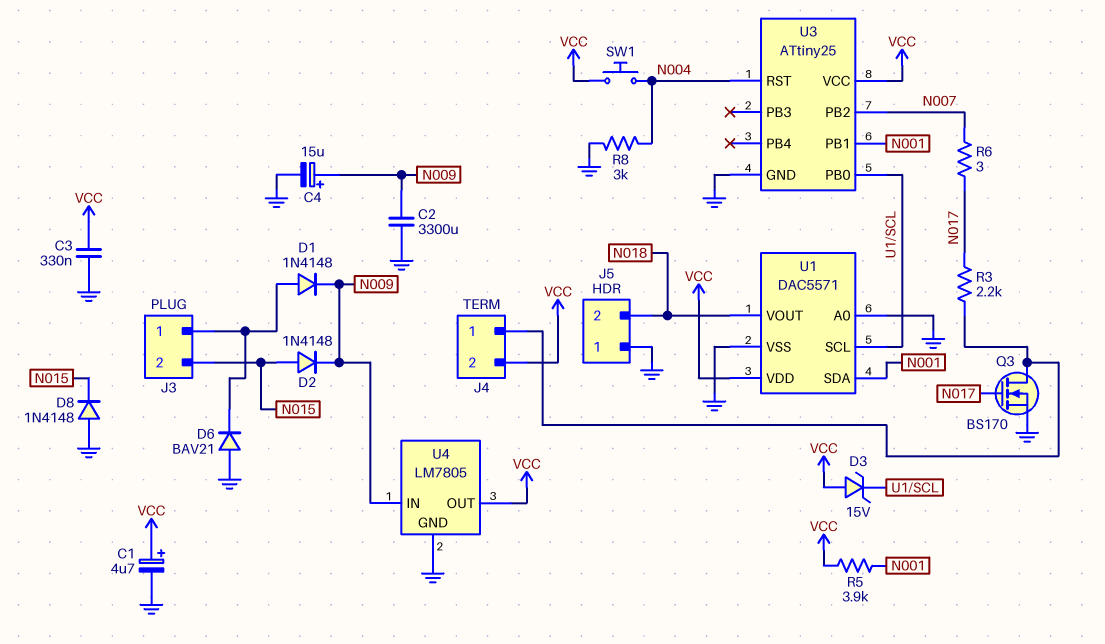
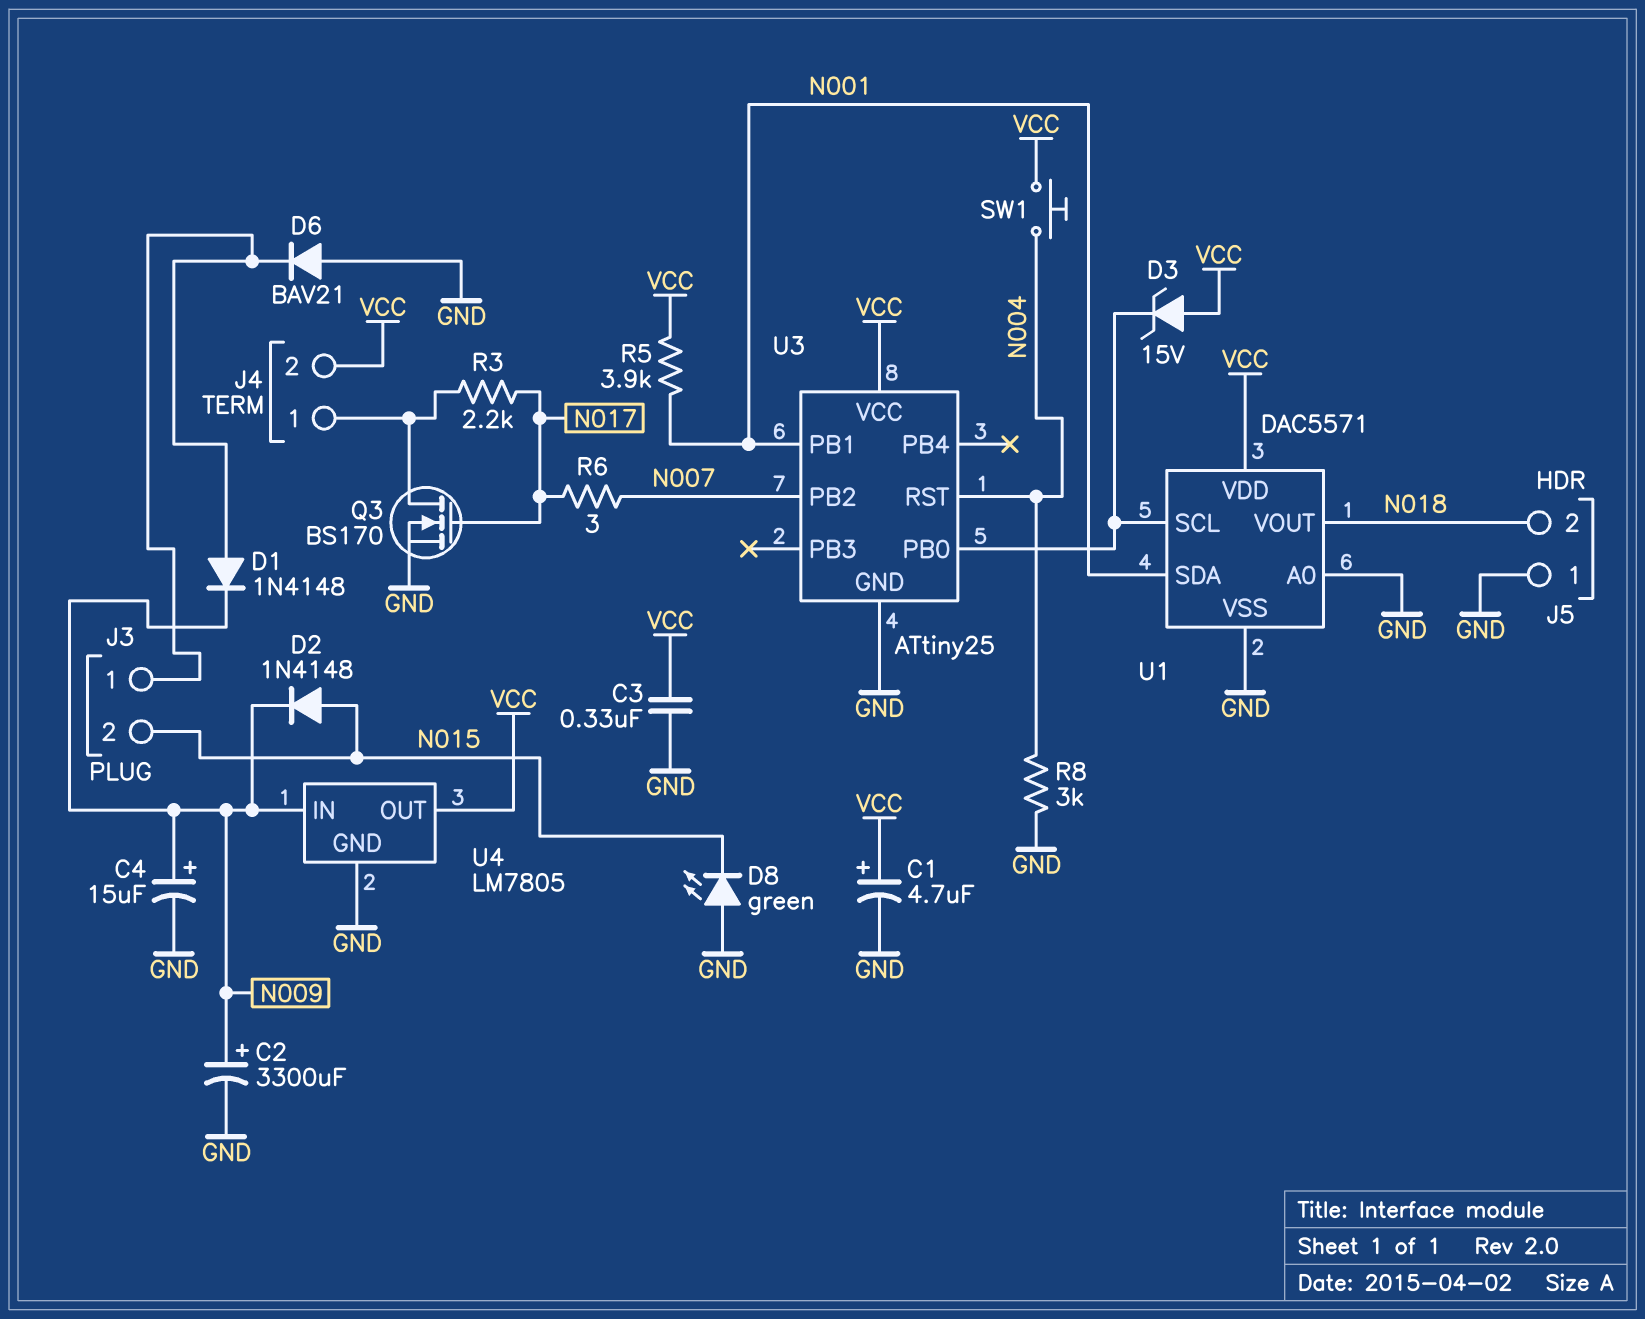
C2: 3300uF (GND, N009) -> 3300uF (plus N009, minus GND)
D8: diode 1N4148 (A GND, K N015) -> LED green (A GND, K N015)

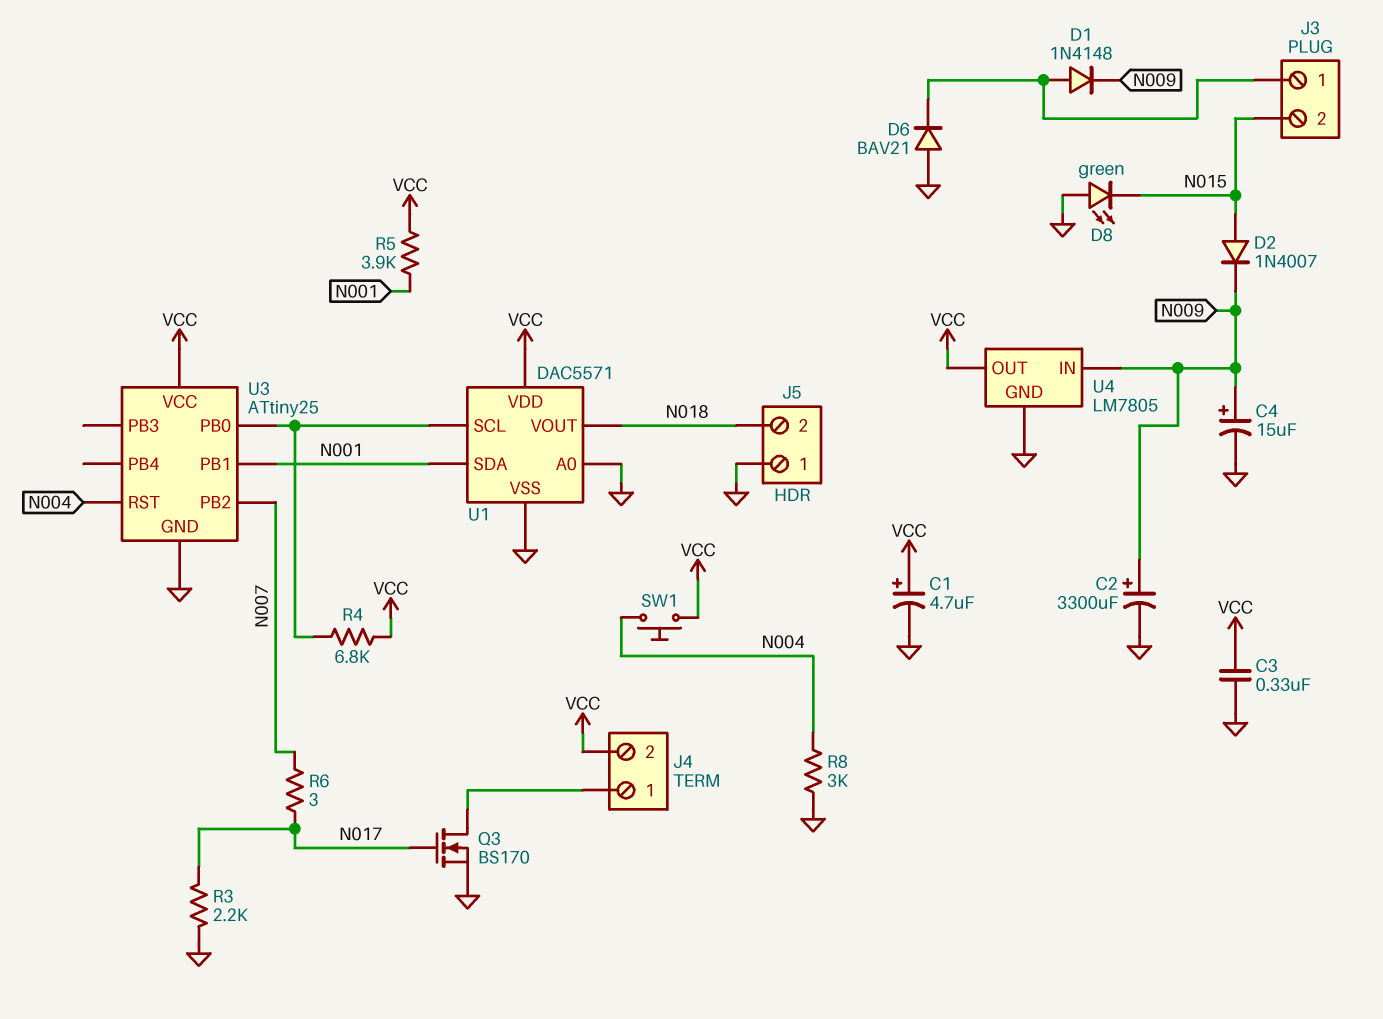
D2: diode 1N4148 (A N015, K N009) -> diode 1N4007 (A N015, K N009)
D3: zener 15V (A VCC, K U1/SCL) -> none
R3: 2.2k (J4/1, N017) -> 2.2k (GND, N017)
R4: none -> 6.8k (U1/SCL, VCC)

